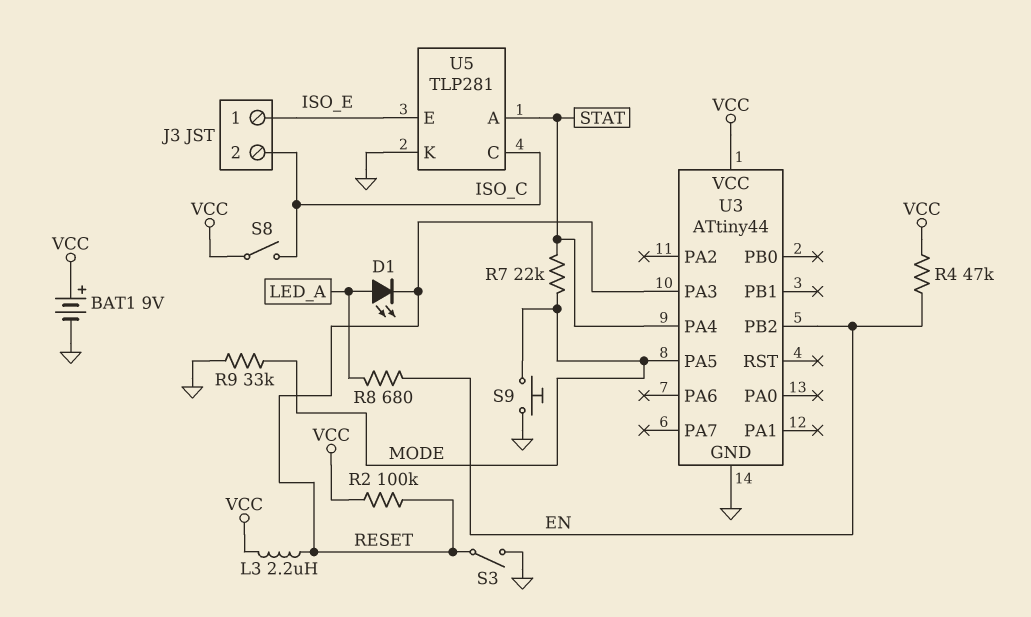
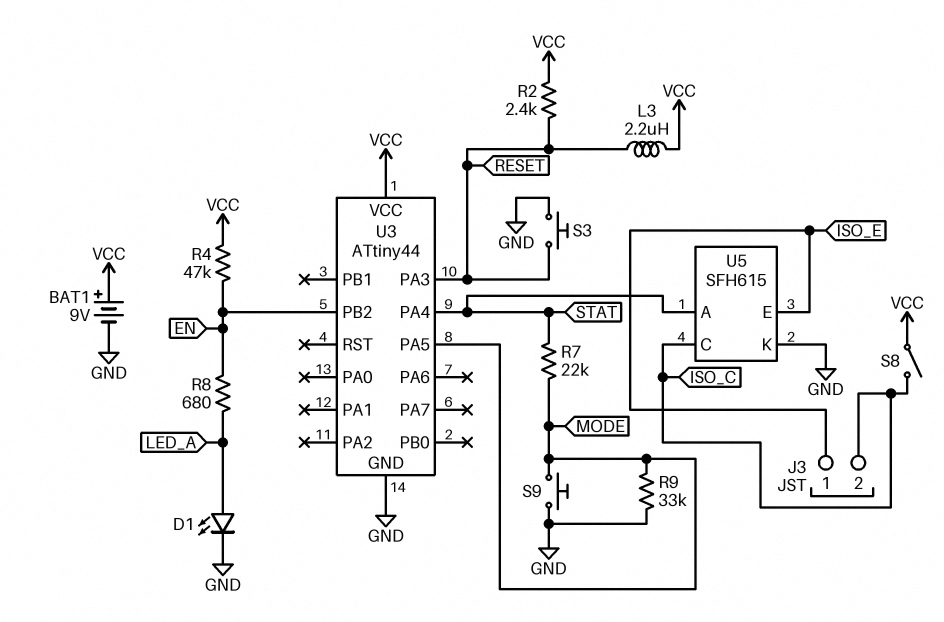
D1: LED (A LED_A, K RESET) -> LED (A LED_A, K GND)
R2: 100k (RESET, VCC) -> 2.4k (RESET, VCC)
S3: switch (GND, RESET) -> button (GND, RESET)
U5: TLP281 -> SFH615

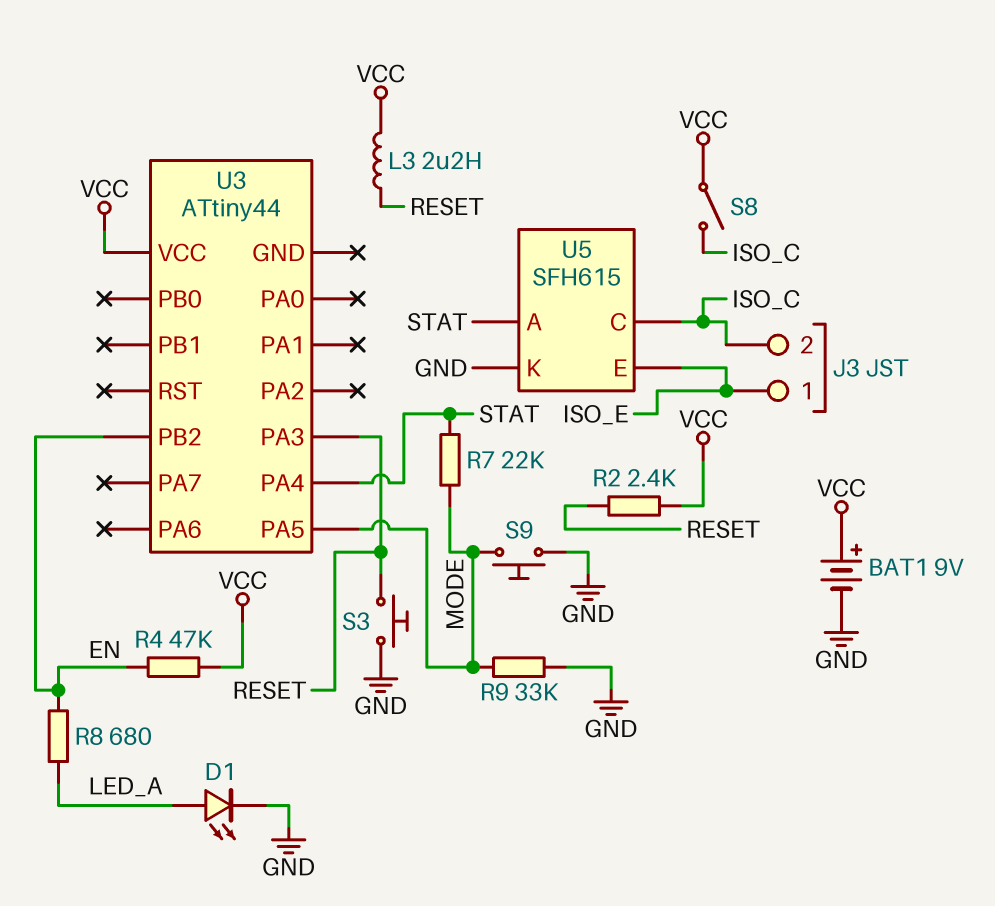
U3 pin GND: GND -> none

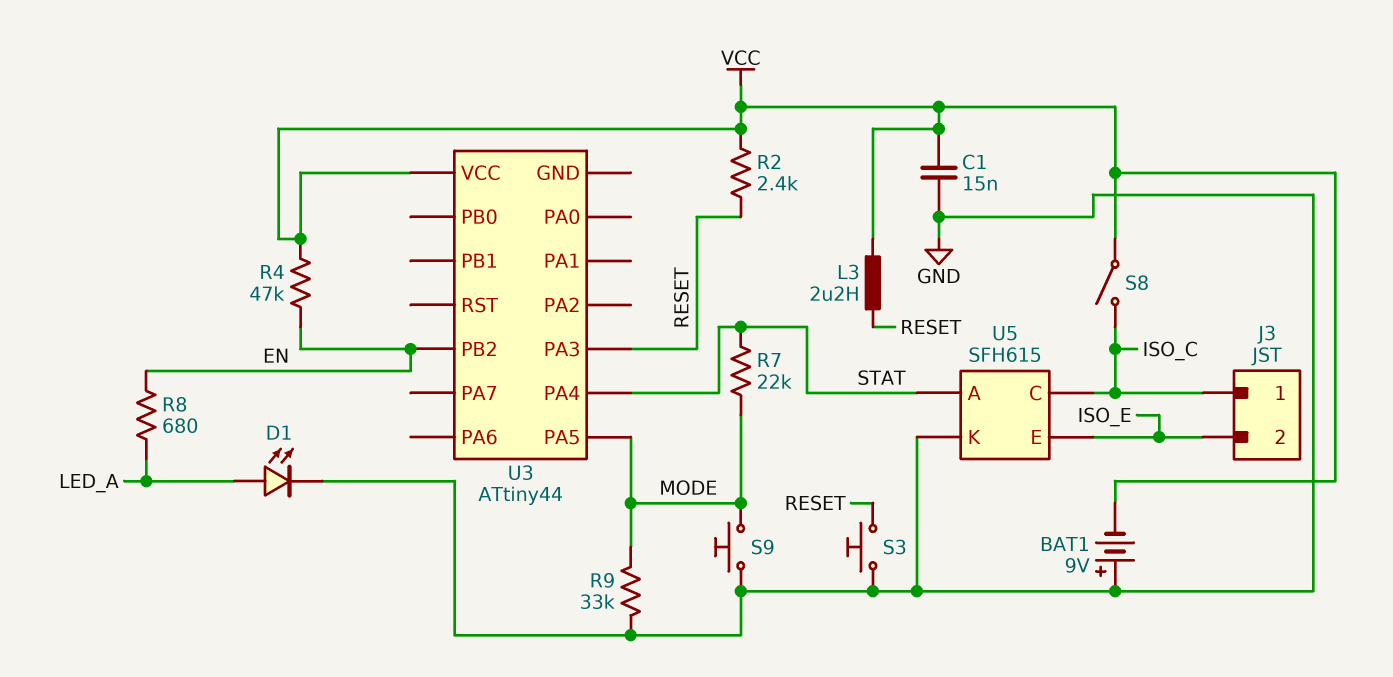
BAT1: 9V (plus VCC, minus GND) -> 9V (plus GND, minus VCC)
C1: none -> 15nF (GND, VCC)
J3 pin 1: ISO_E -> ISO_C
J3 pin 2: ISO_C -> ISO_E

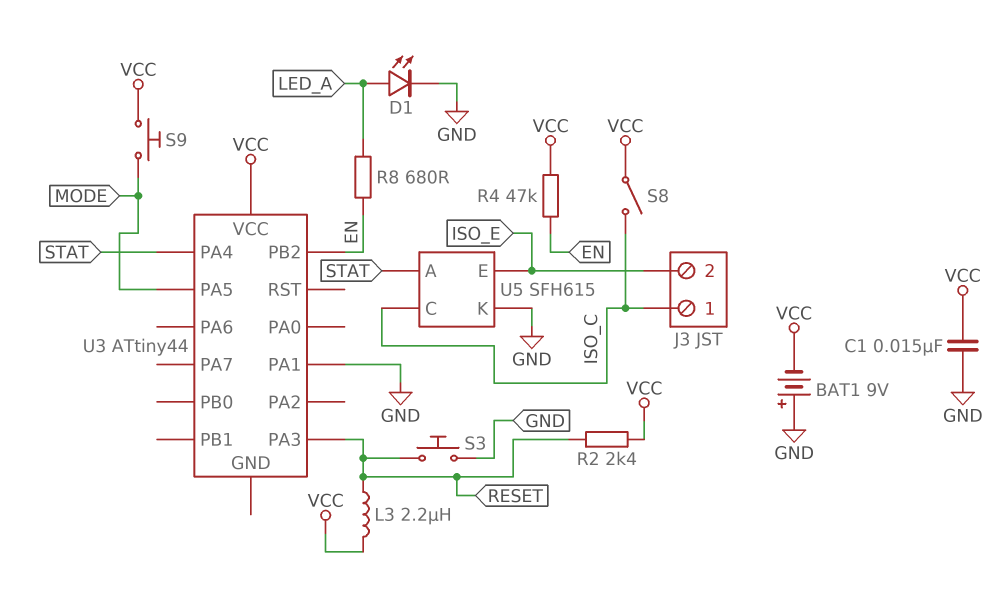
R7: 22k (MODE, STAT) -> none
R9: 33k (GND, MODE) -> none
S9: button (GND, MODE) -> button (MODE, VCC)
U3 pin PA1: none -> GND

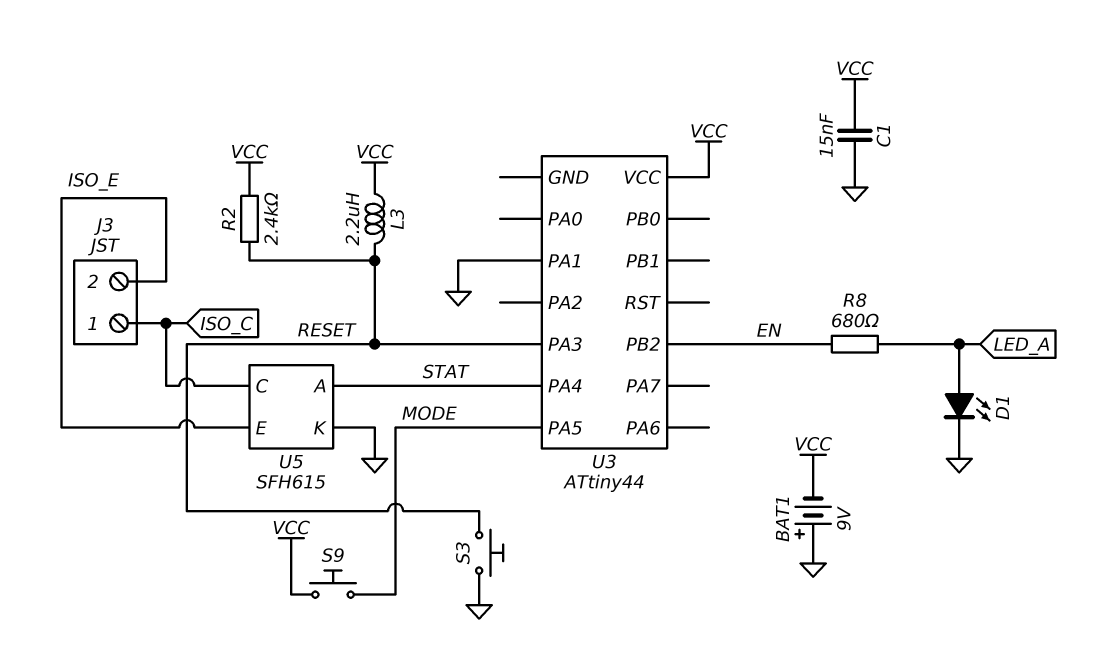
R4: 47k (EN, VCC) -> none
S8: switch (ISO_C, VCC) -> none

